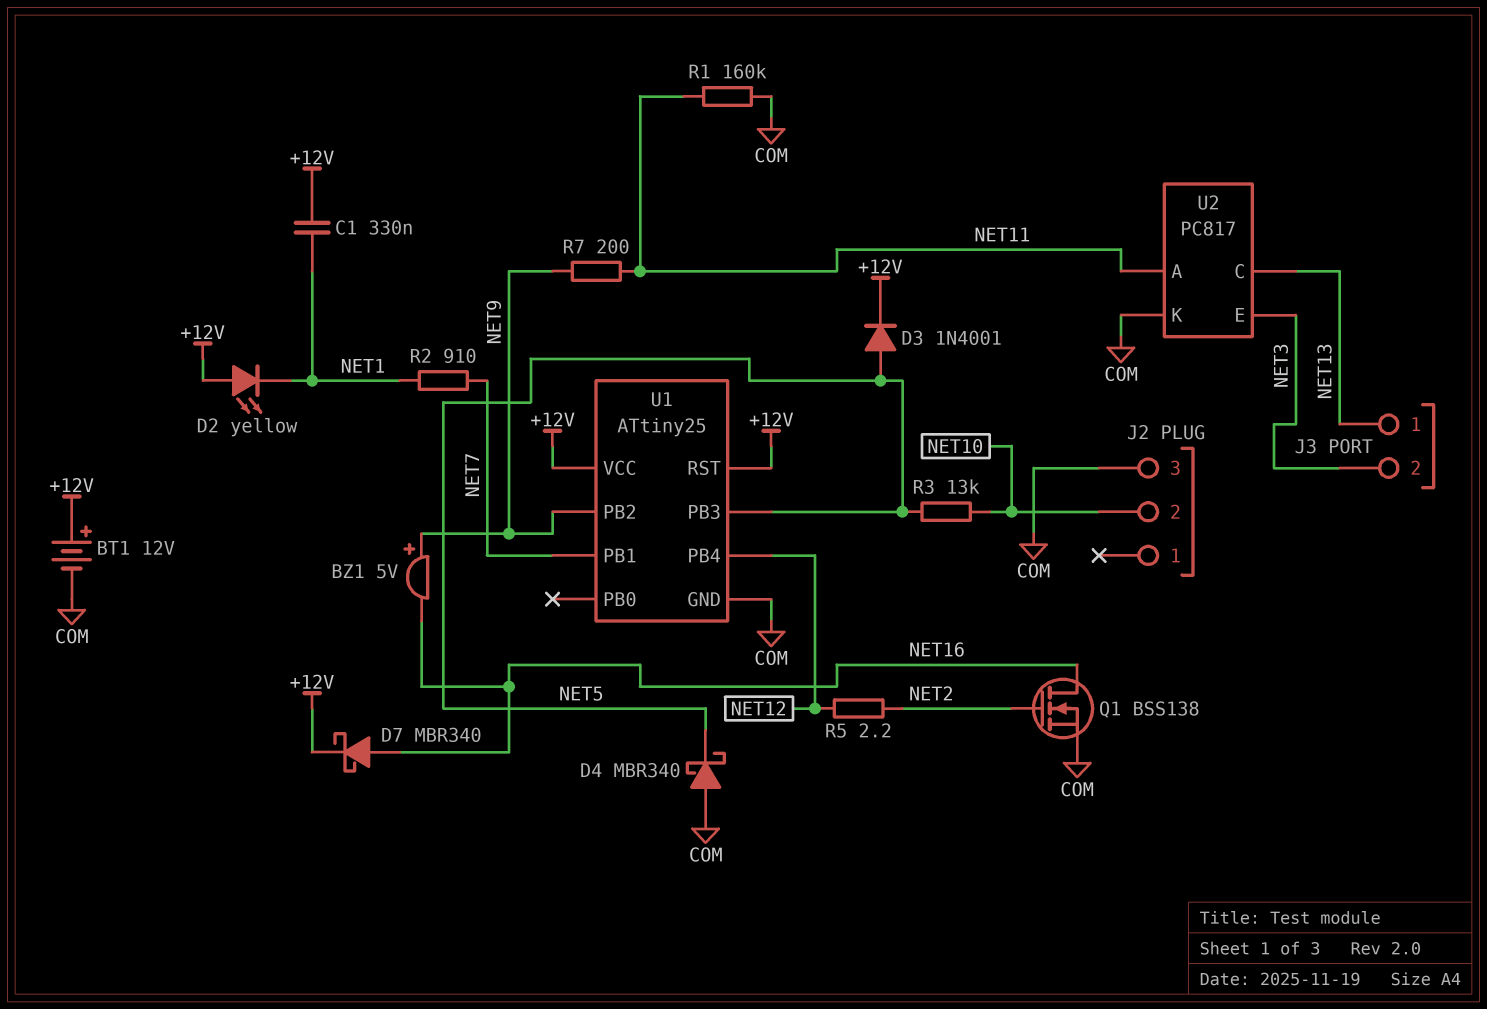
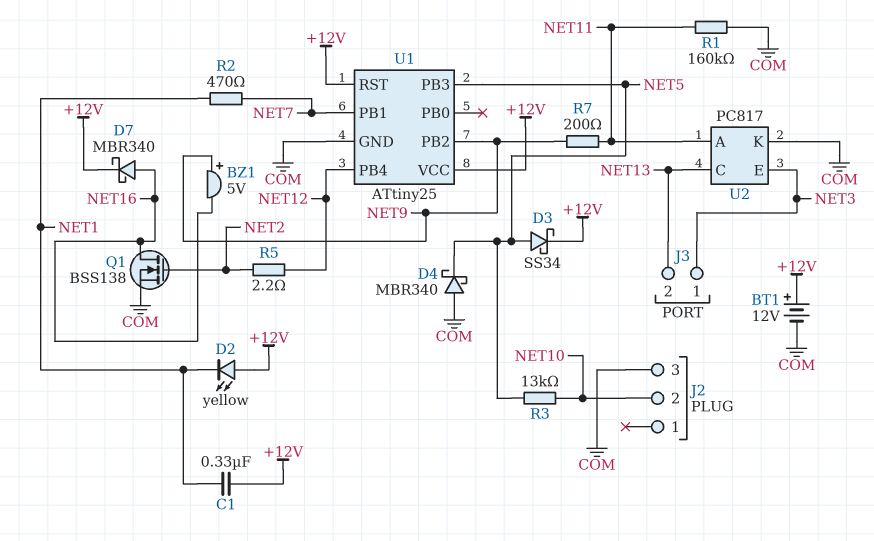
D3: diode 1N4001 (A NET5, K +12V) -> schottky SS34 (A NET5, K +12V)
J3 pin 1: NET13 -> NET3
J3 pin 2: NET3 -> NET13
R2: 910 (NET1, NET7) -> 470 (NET1, NET7)

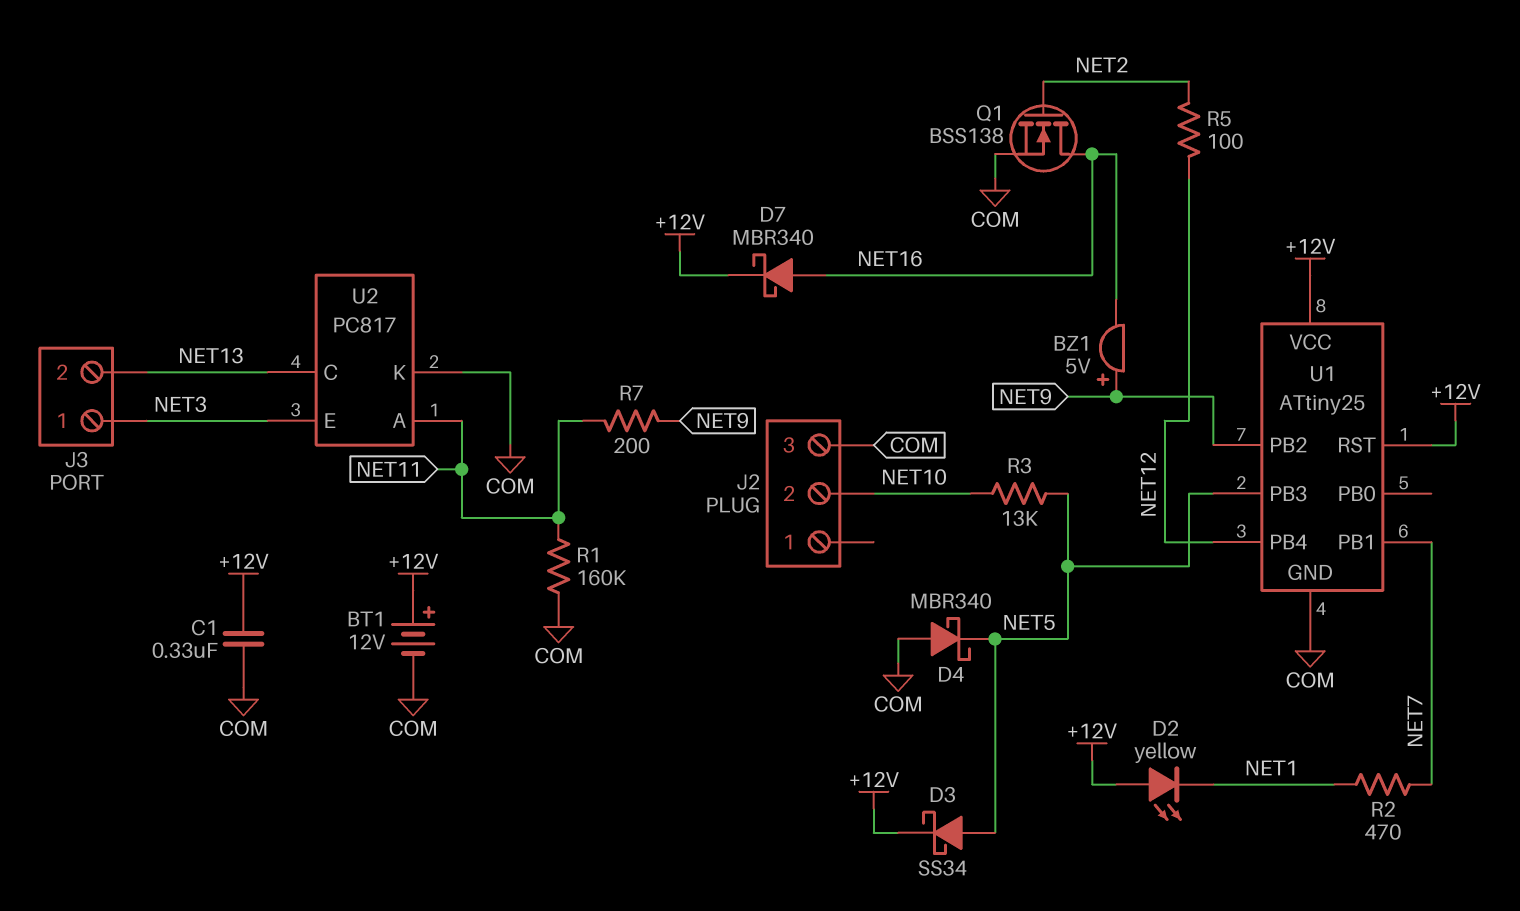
C1: 330nF (+12V, NET1) -> 330nF (+12V, COM)
R5: 2.2 (NET2, NET12) -> 100 (NET2, NET12)

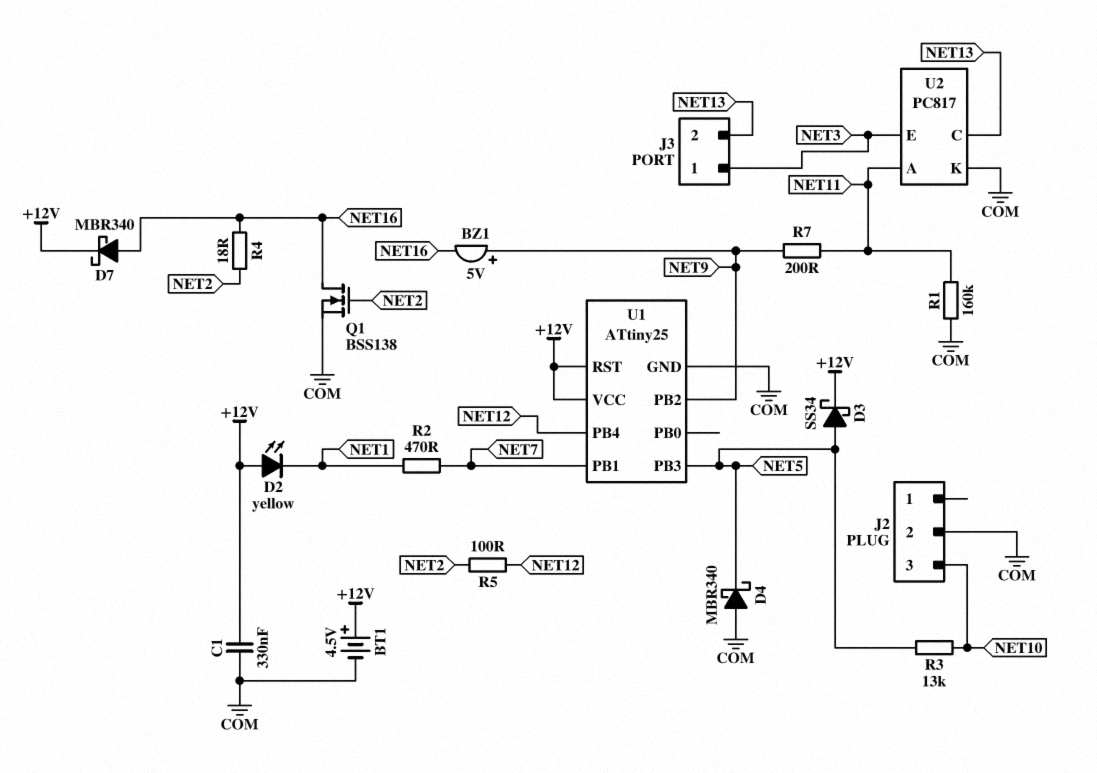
BT1: 12V (plus +12V, minus COM) -> 4.5V (plus +12V, minus COM)
J2 pin 2: NET10 -> COM
J2 pin 3: COM -> NET10
R4: none -> 18 (NET2, NET16)

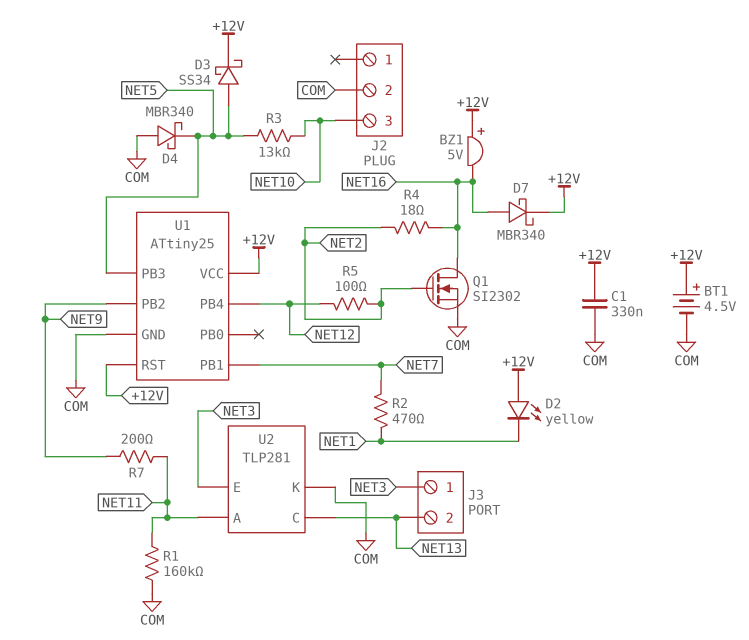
BZ1: buzzer 5V (plus NET9, minus NET16) -> buzzer 5V (plus +12V, minus NET16)
Q1: NMOS BSS138 (G NET2, D NET16, S COM) -> NMOS SI2302 (G NET2, D NET16, S COM)
U2: PC817 -> TLP281

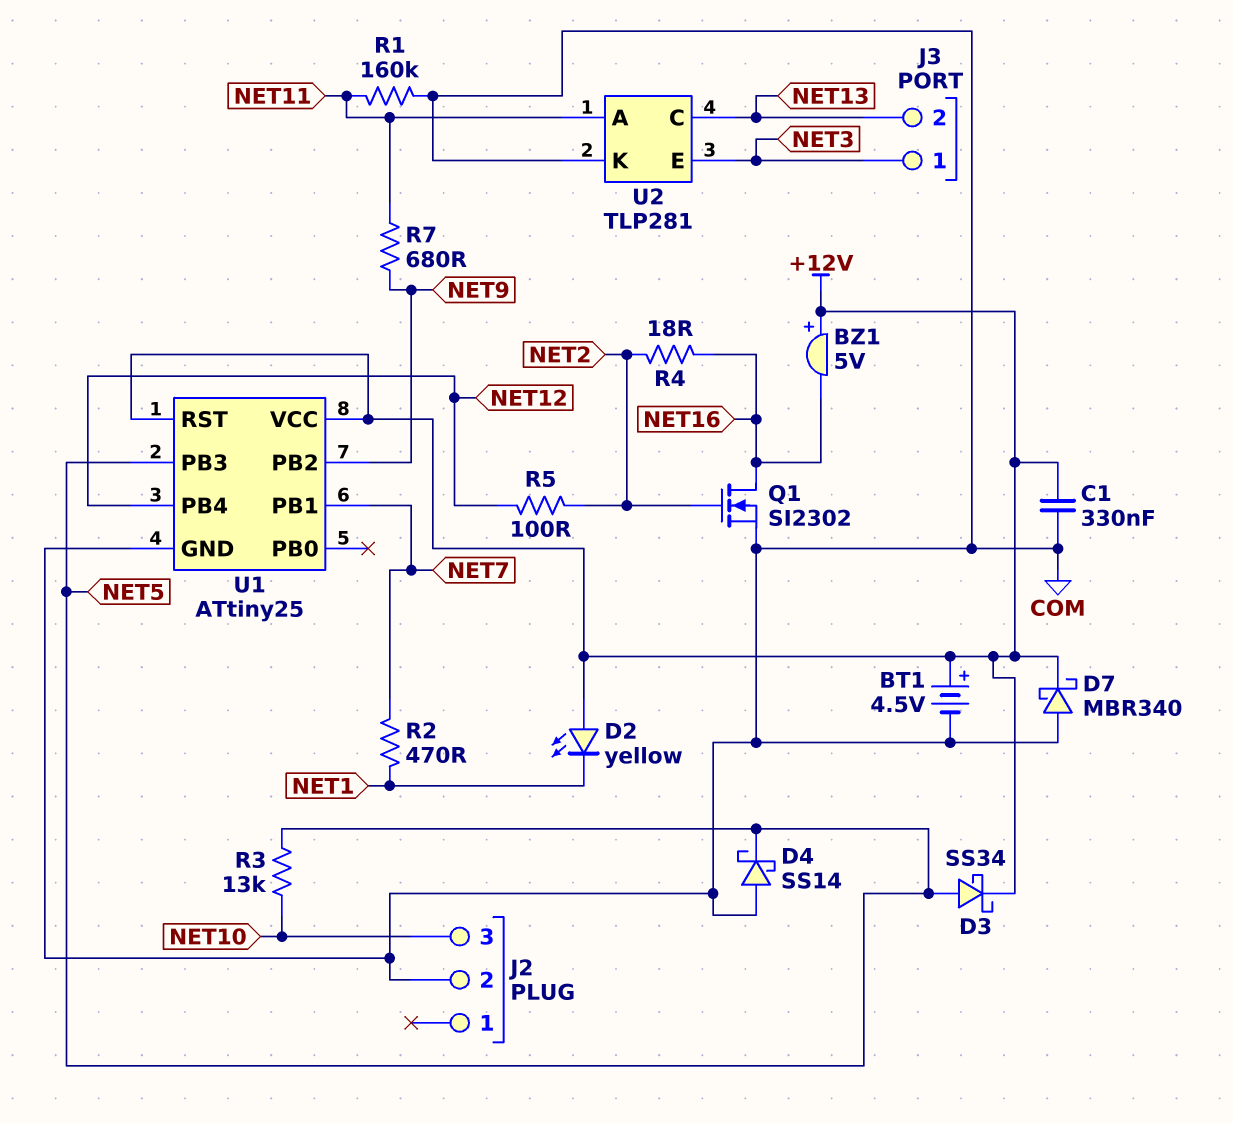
D4: schottky MBR340 (A COM, K NET5) -> schottky SS14 (A COM, K NET5)
D7: schottky MBR340 (A NET16, K +12V) -> schottky MBR340 (A COM, K +12V)
R7: 200 (NET9, NET11) -> 680 (NET9, NET11)

